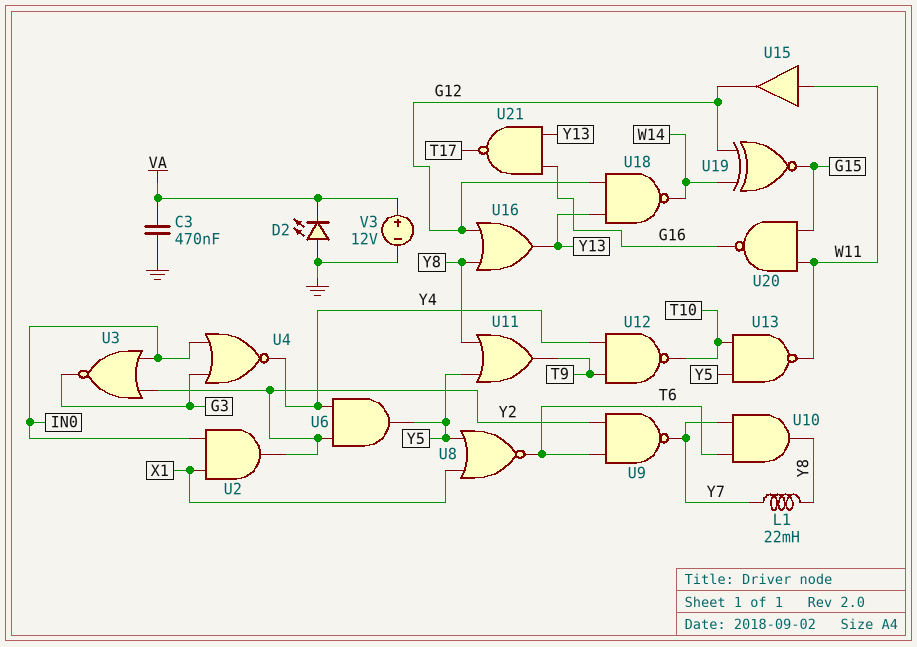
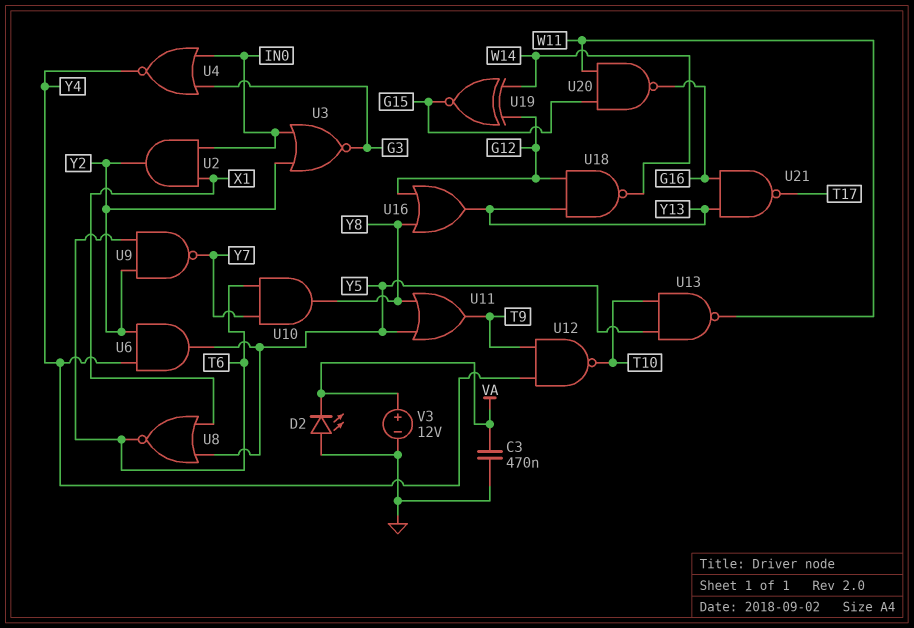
L1: 22mH (Y7, Y8) -> none
U15: buffer (in W11, out G12) -> none

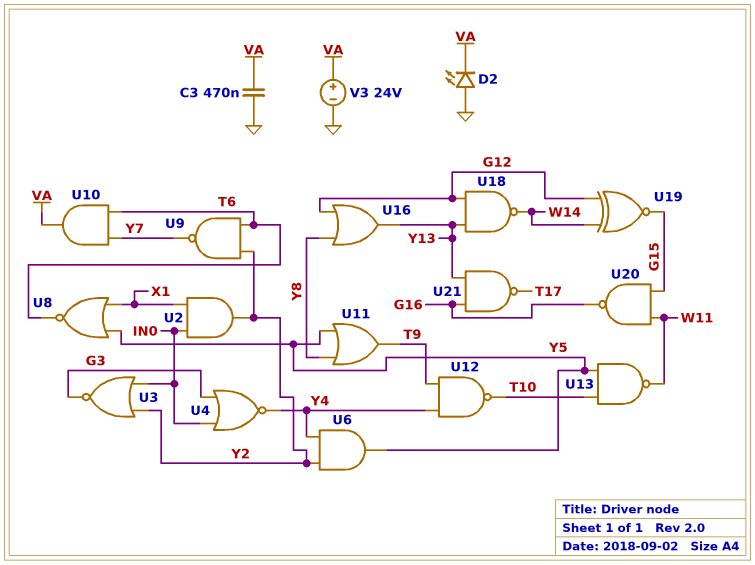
U10: AND (in T6, in Y7, out Y8) -> AND (in T6, in Y7, out VA)
V3: 12V (plus VA, minus GND) -> 24V (plus VA, minus GND)

